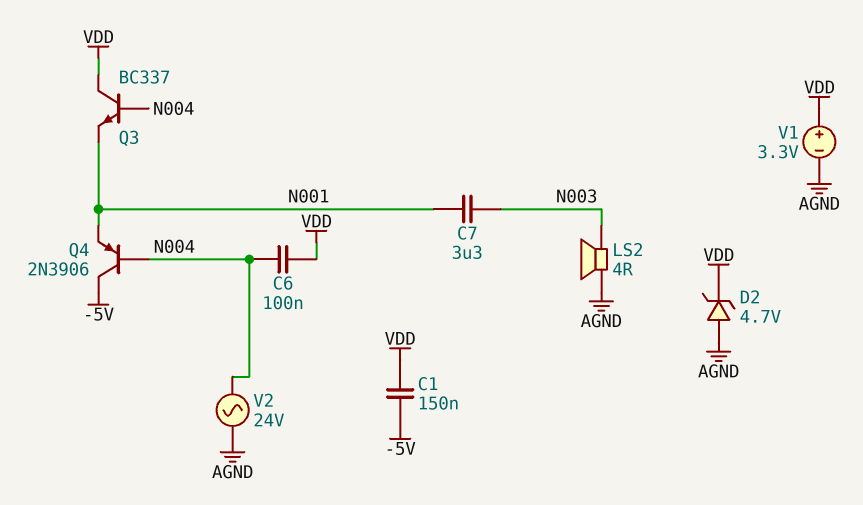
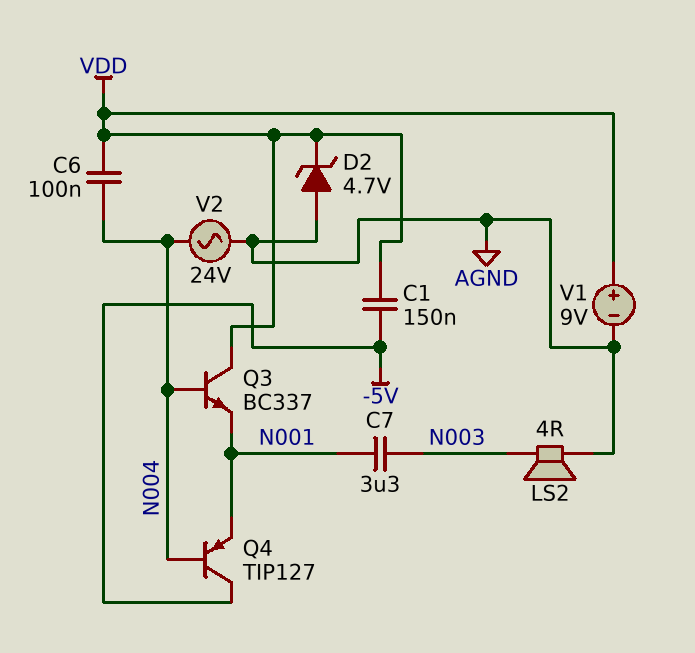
Q4: PNP 2N3906 (B N004, C -5V, E N001) -> PNP TIP127 (B N004, C -5V, E N001)
V1: 3.3V (plus VDD, minus AGND) -> 9V (plus VDD, minus AGND)

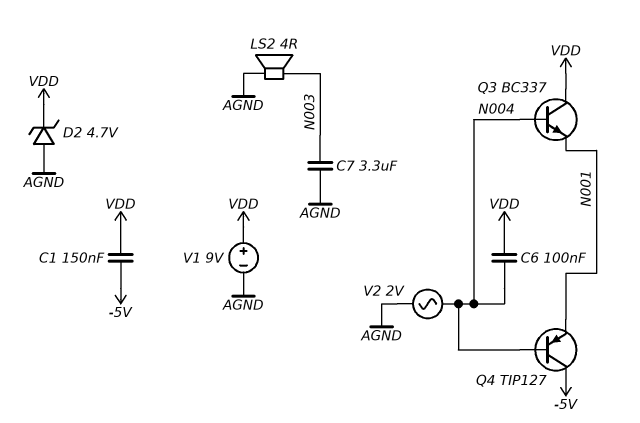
C7: 3.3uF (N001, N003) -> 3.3uF (AGND, N003)
V2: AC 24V (AGND, N004) -> AC 2V (AGND, N004)

